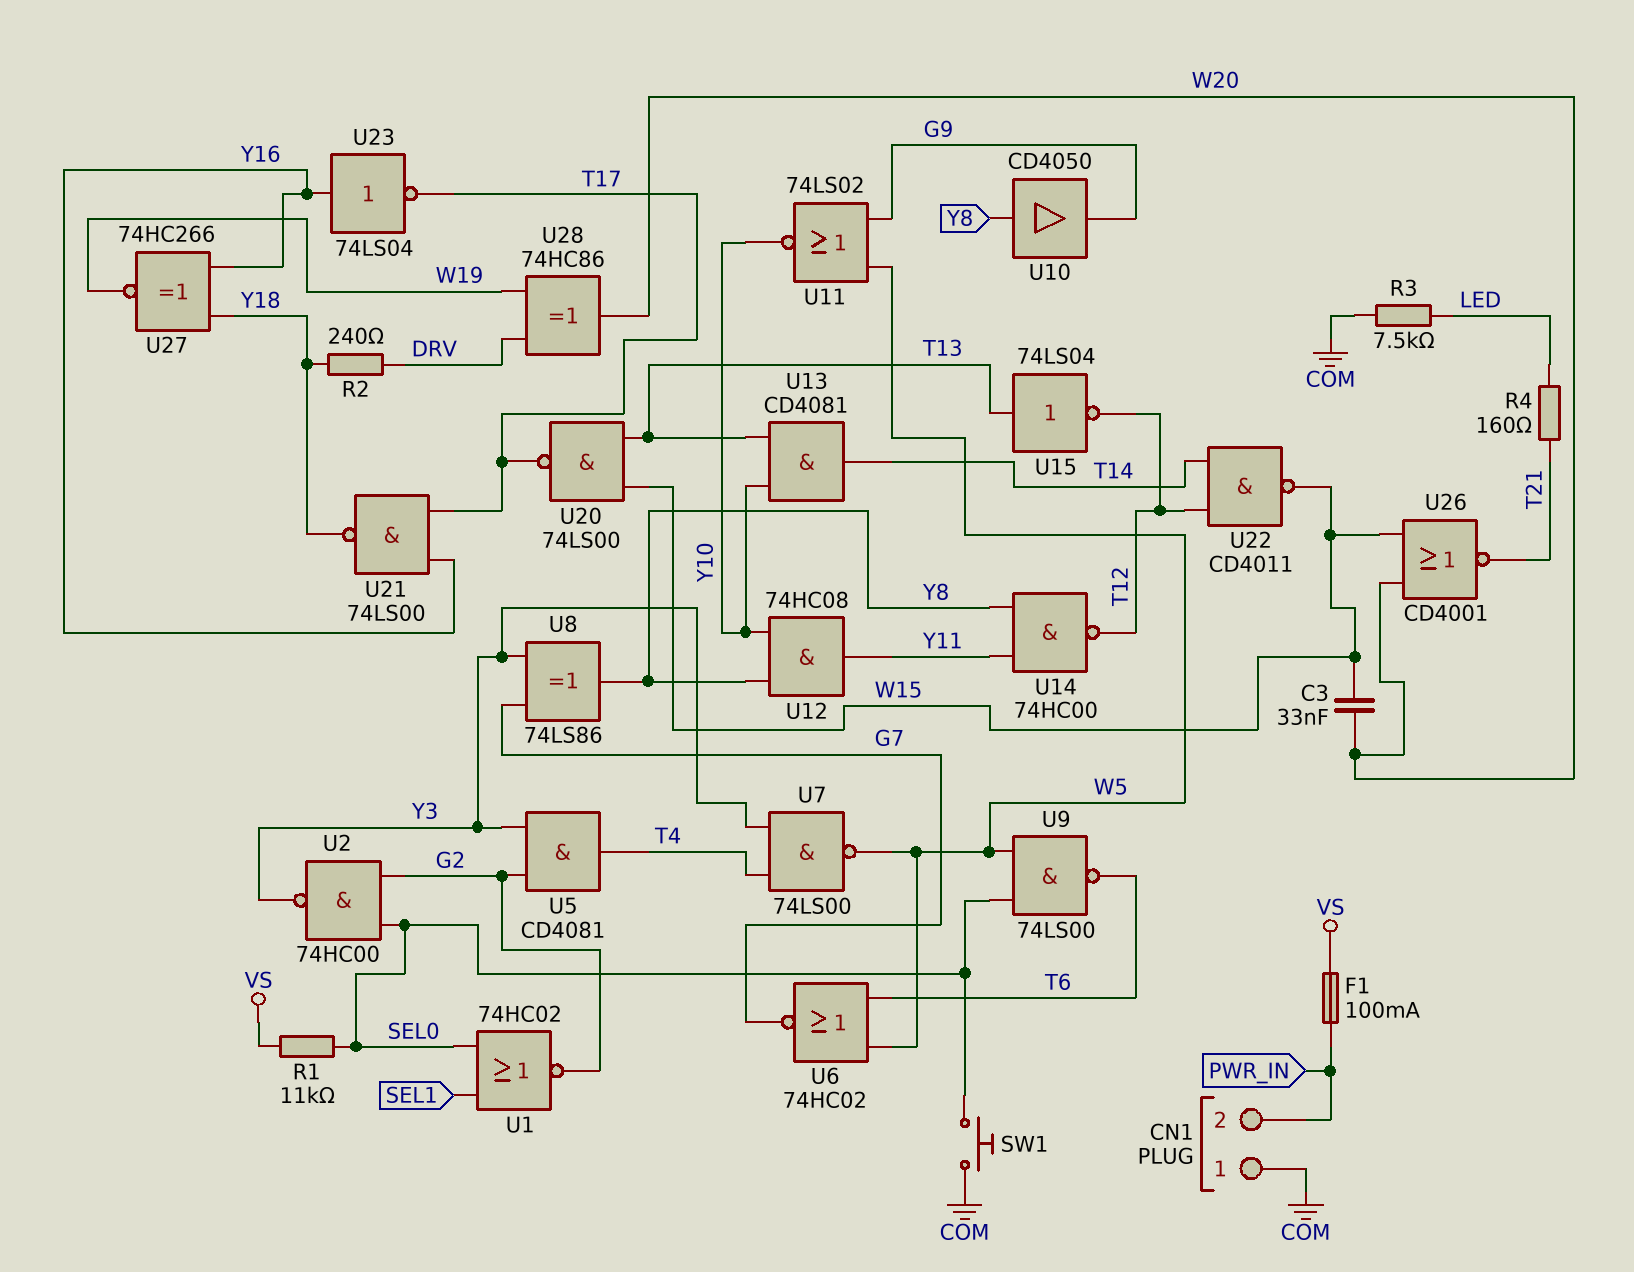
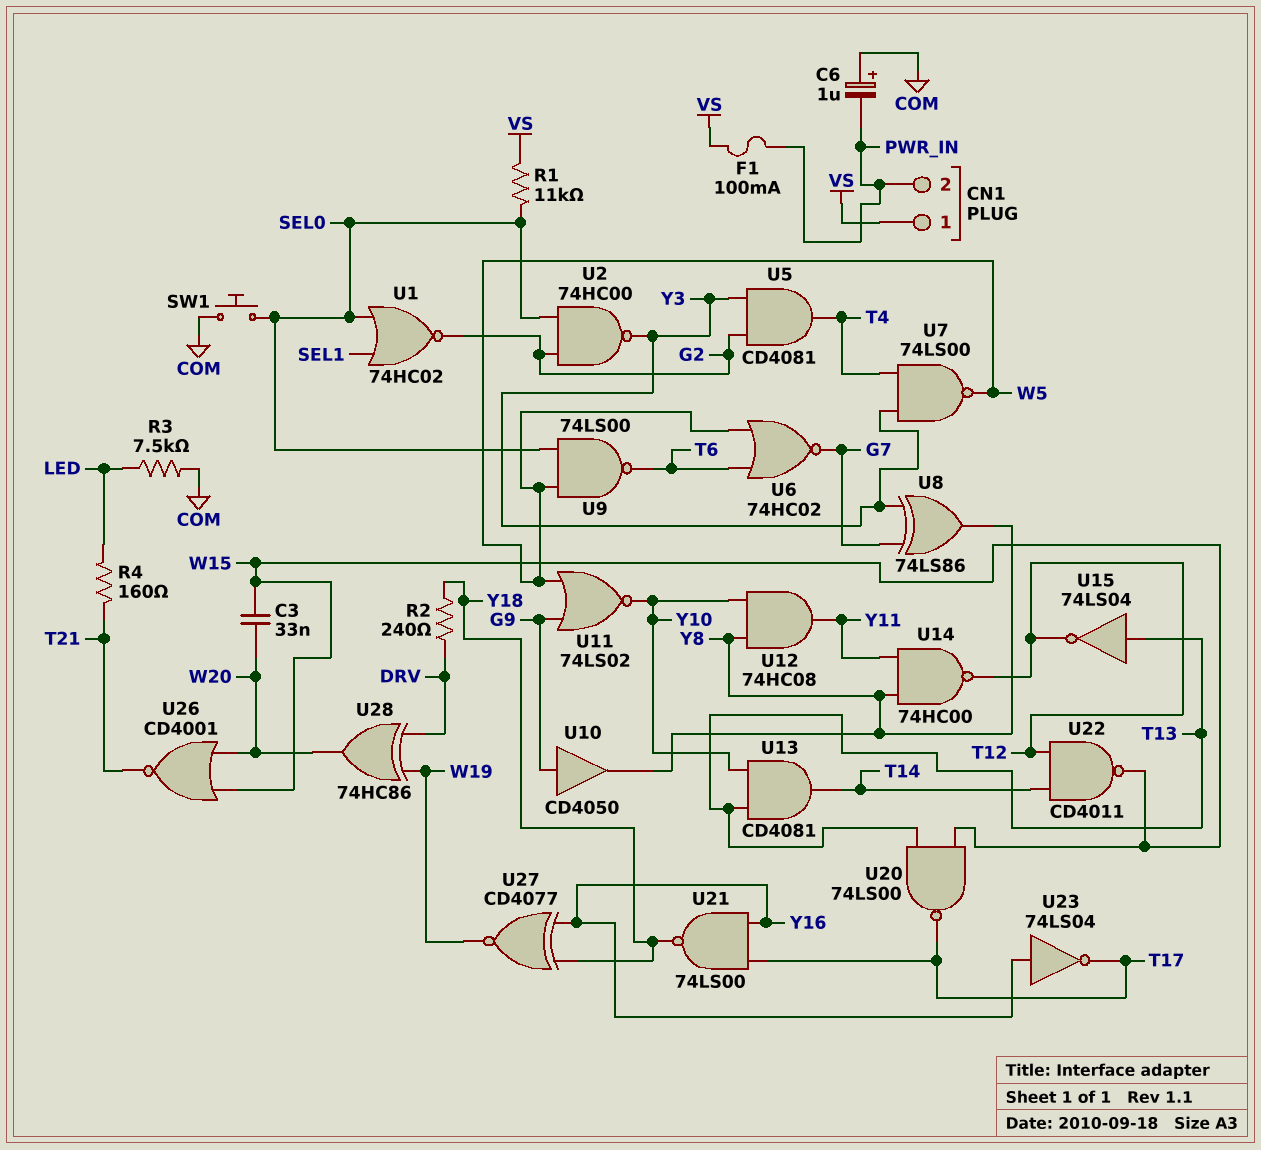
C6: none -> 1uF (plus COM, minus PWR_IN)
CN1 pin 1: COM -> VS
U10: buffer CD4050 (in Y8, out G9) -> buffer CD4050 (in G9, out Y8)
U27: XNOR 74HC266 (in Y16, in Y18, out W19) -> XNOR CD4077 (in Y16, in Y18, out W19)

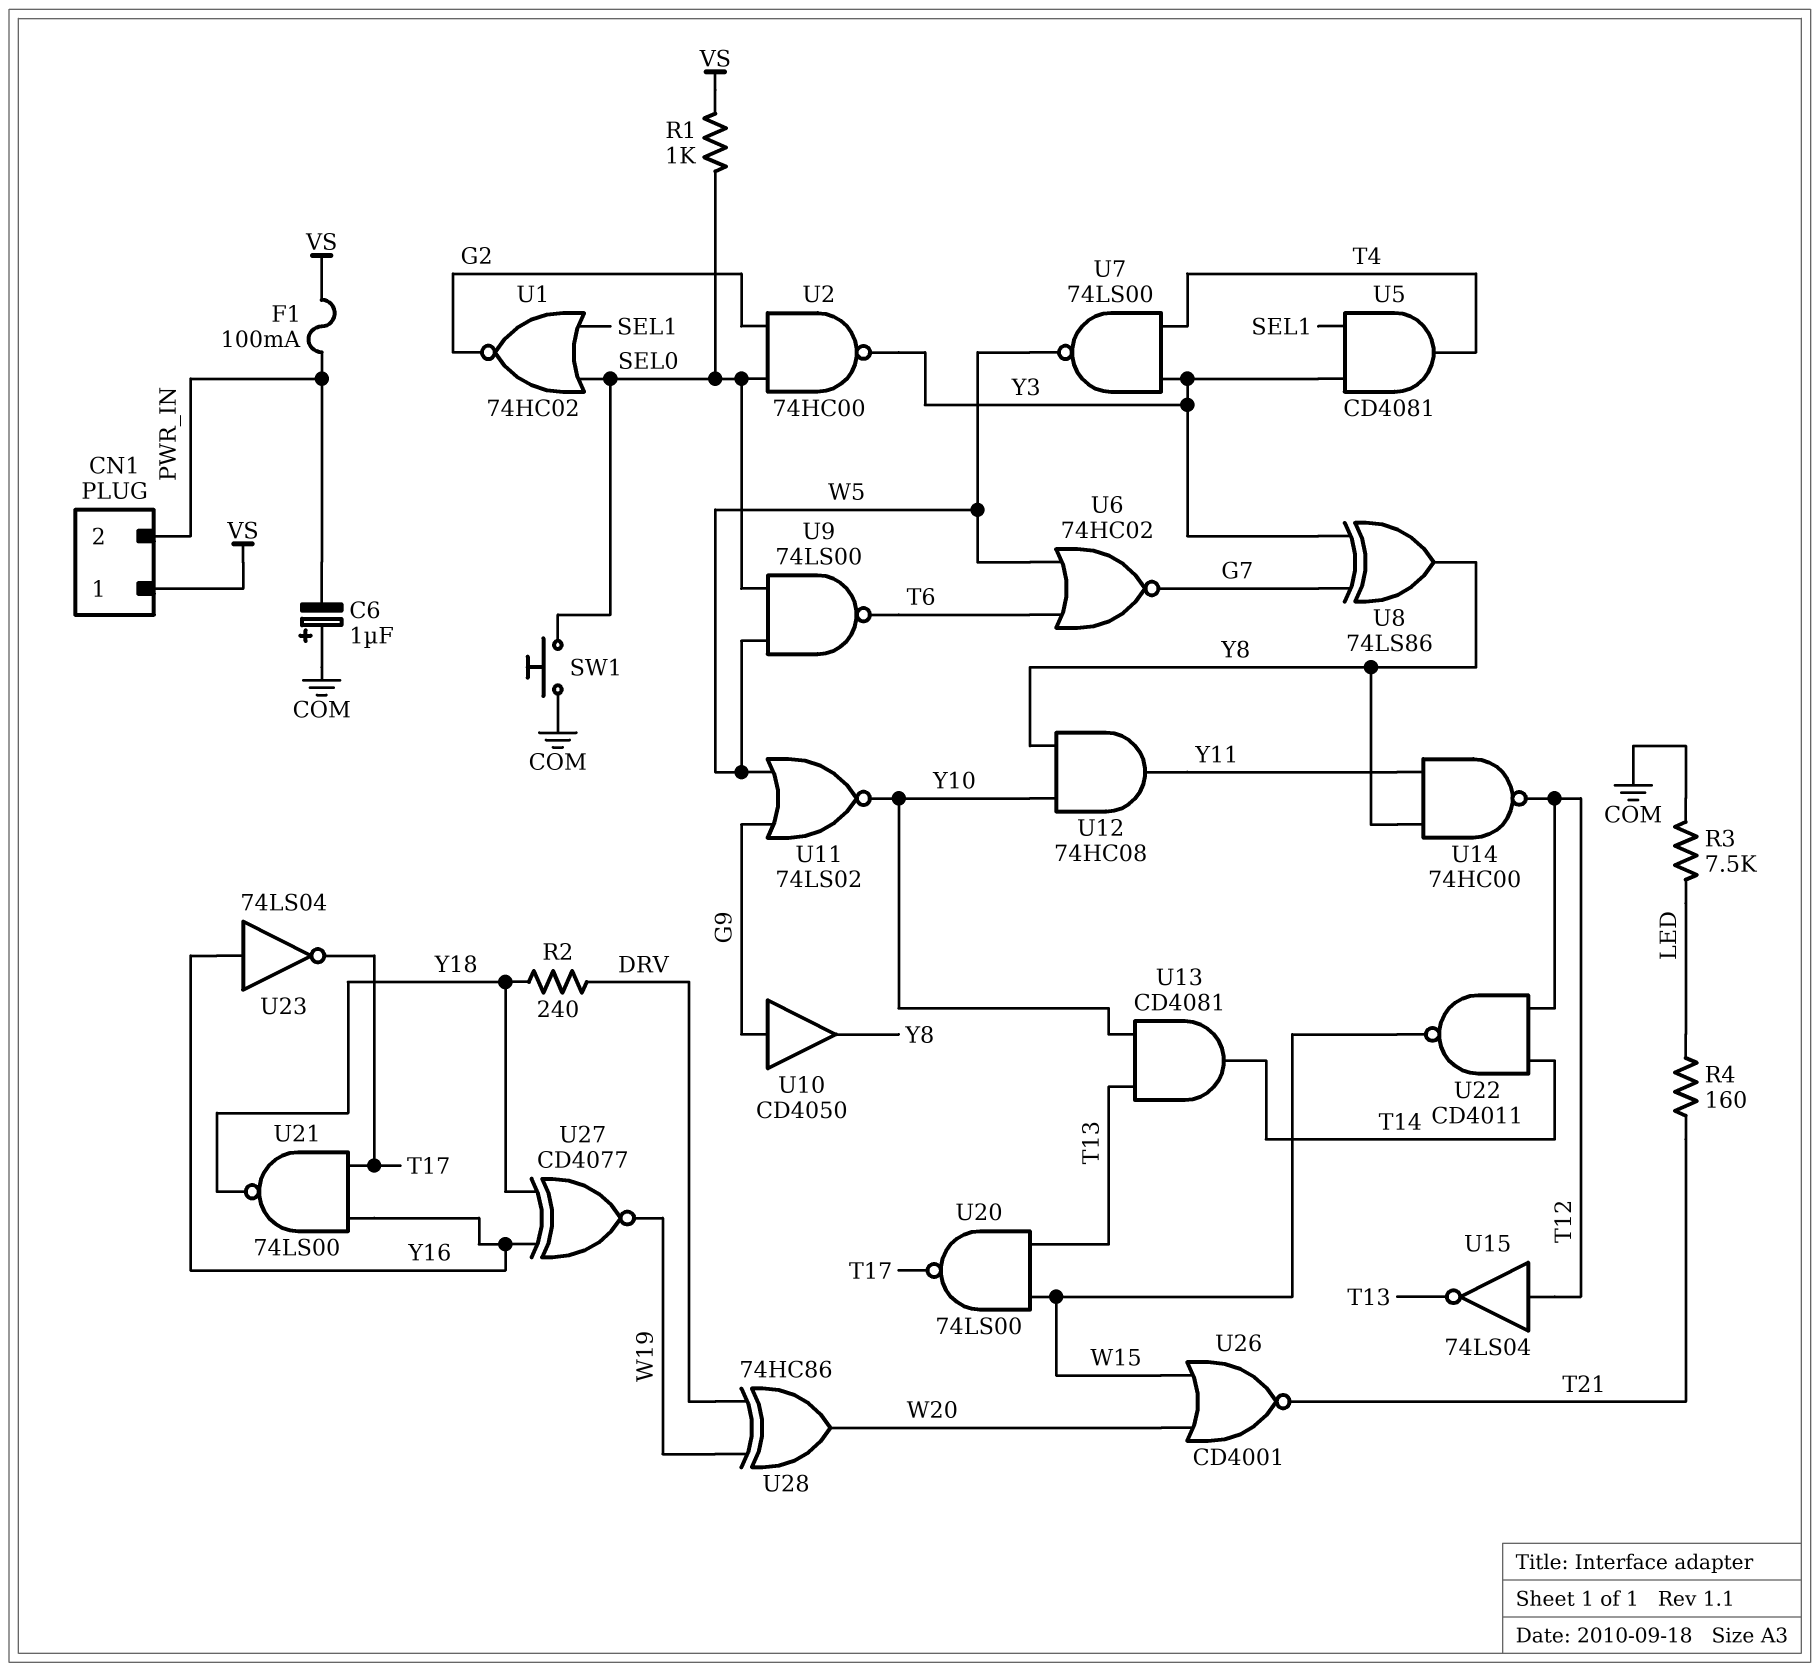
C3: 33nF (W15, W20) -> none
R1: 11k (SEL0, VS) -> 1k (SEL0, VS)
U5: AND CD4081 (in G2, in Y3, out T4) -> AND CD4081 (in SEL1, in Y3, out T4)
U15: NOT 74LS04 (in T13, out T12) -> NOT 74LS04 (in T12, out T13)

